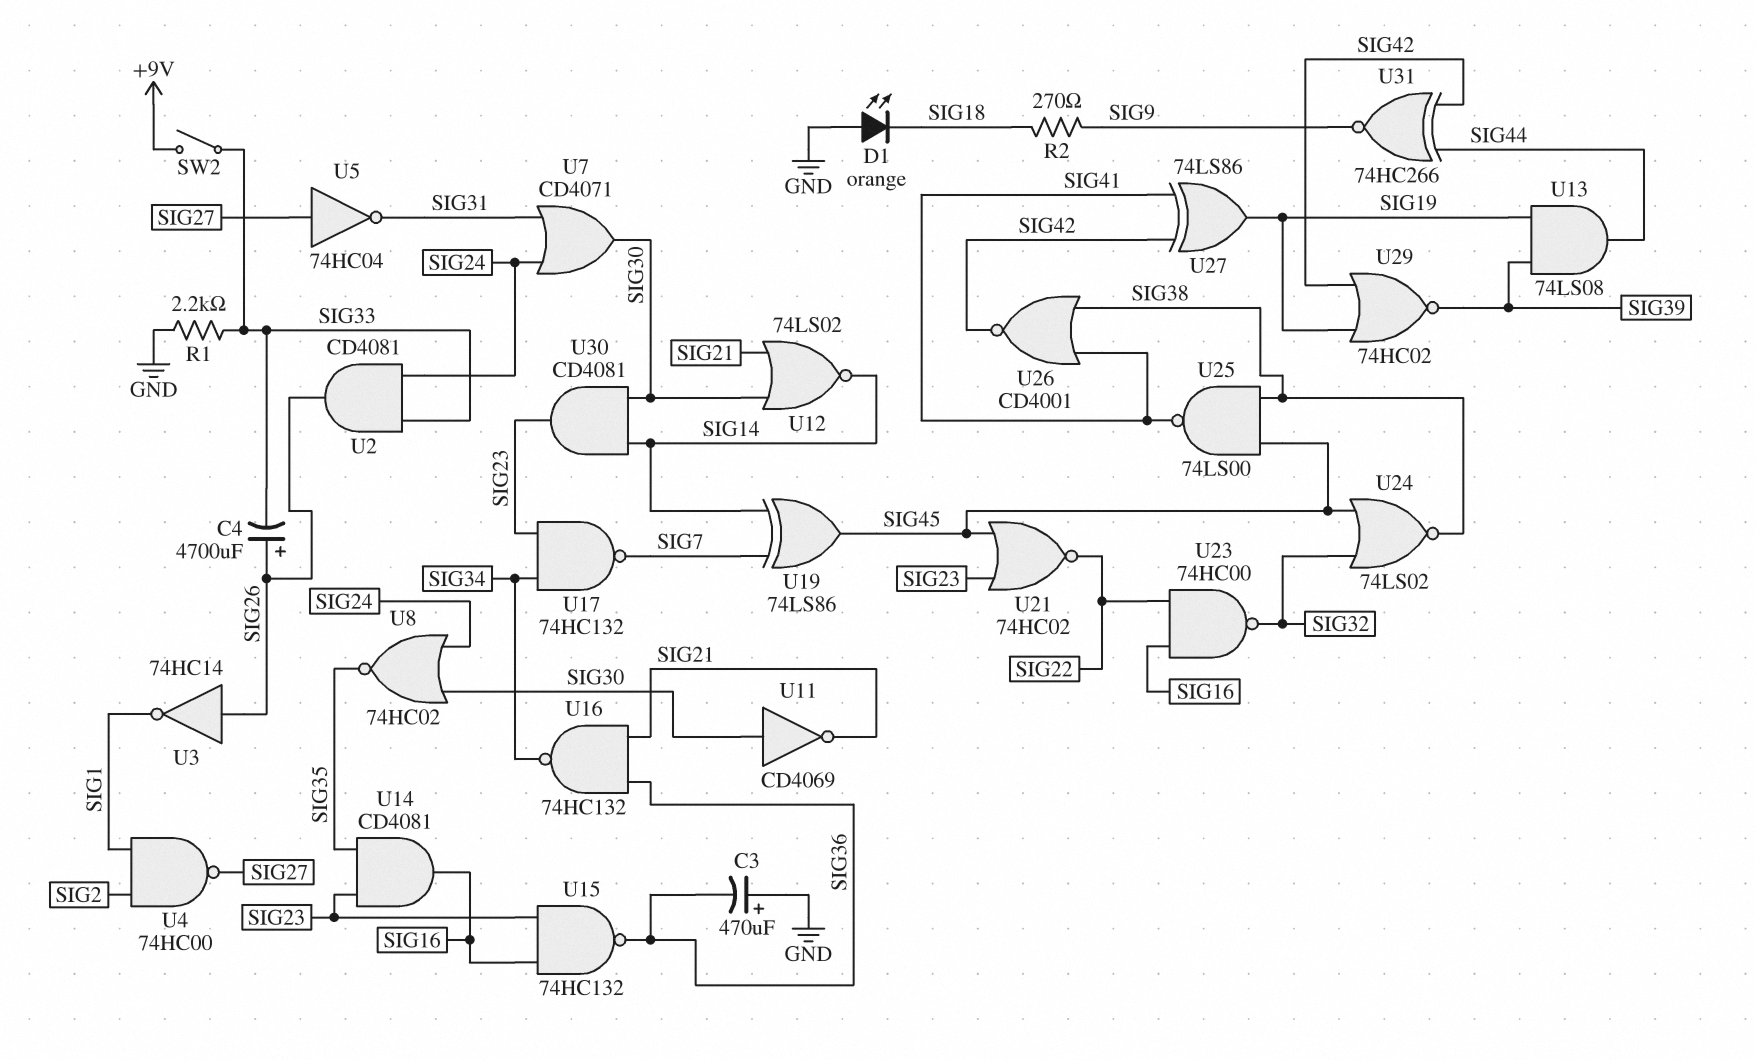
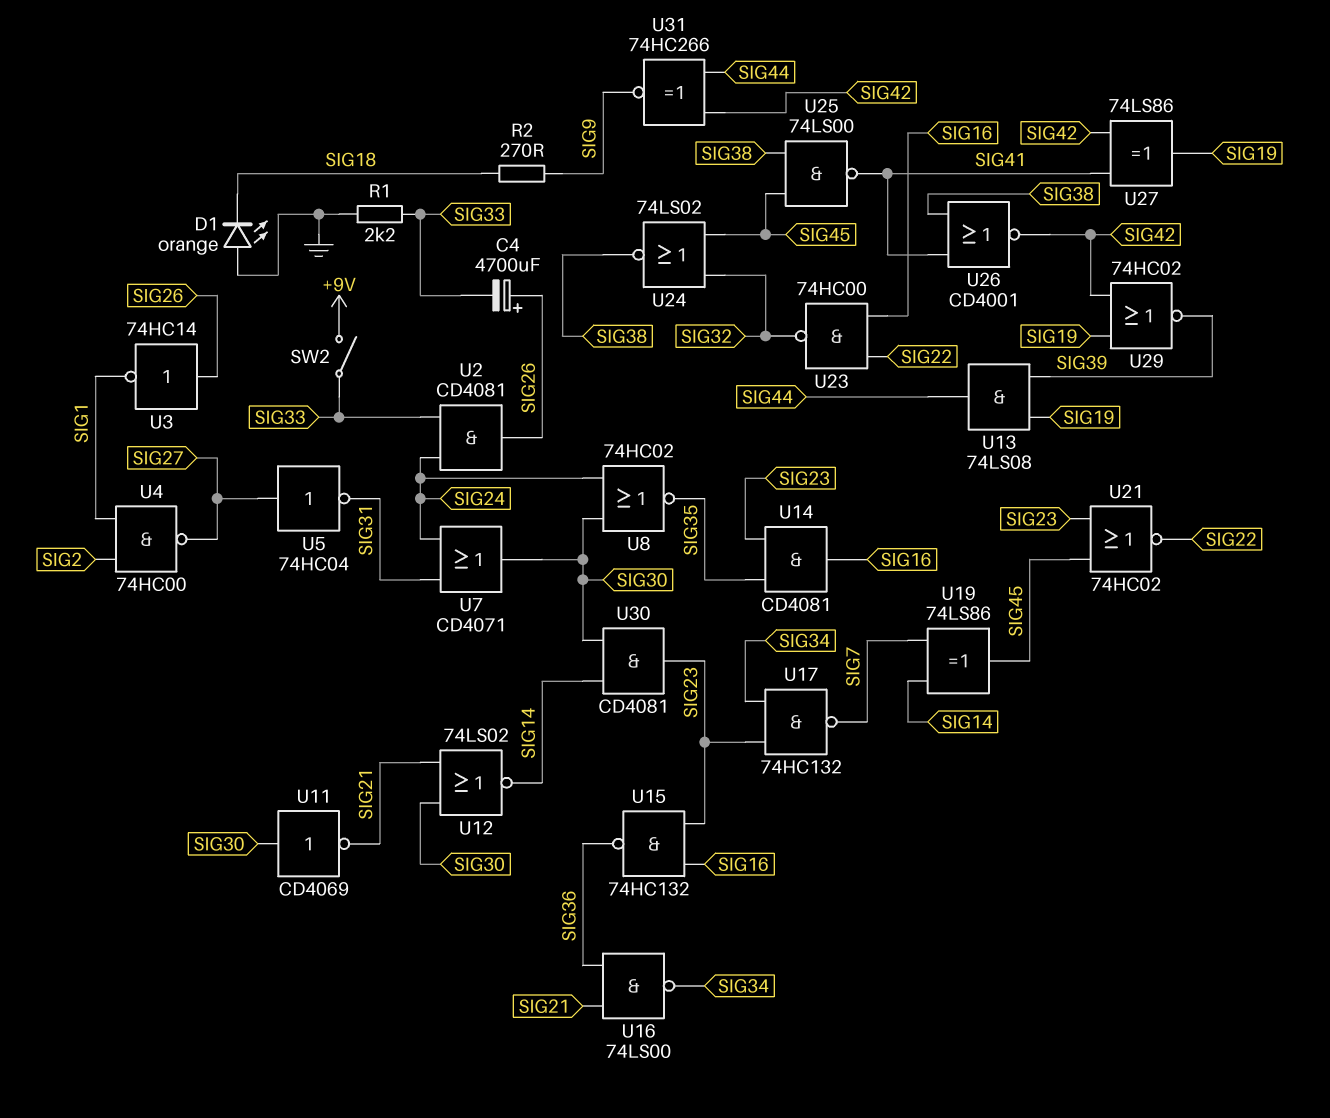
C3: 470uF (plus GND, minus SIG36) -> none
U16: NAND 74HC132 (in SIG21, in SIG36, out SIG34) -> NAND 74LS00 (in SIG21, in SIG36, out SIG34)

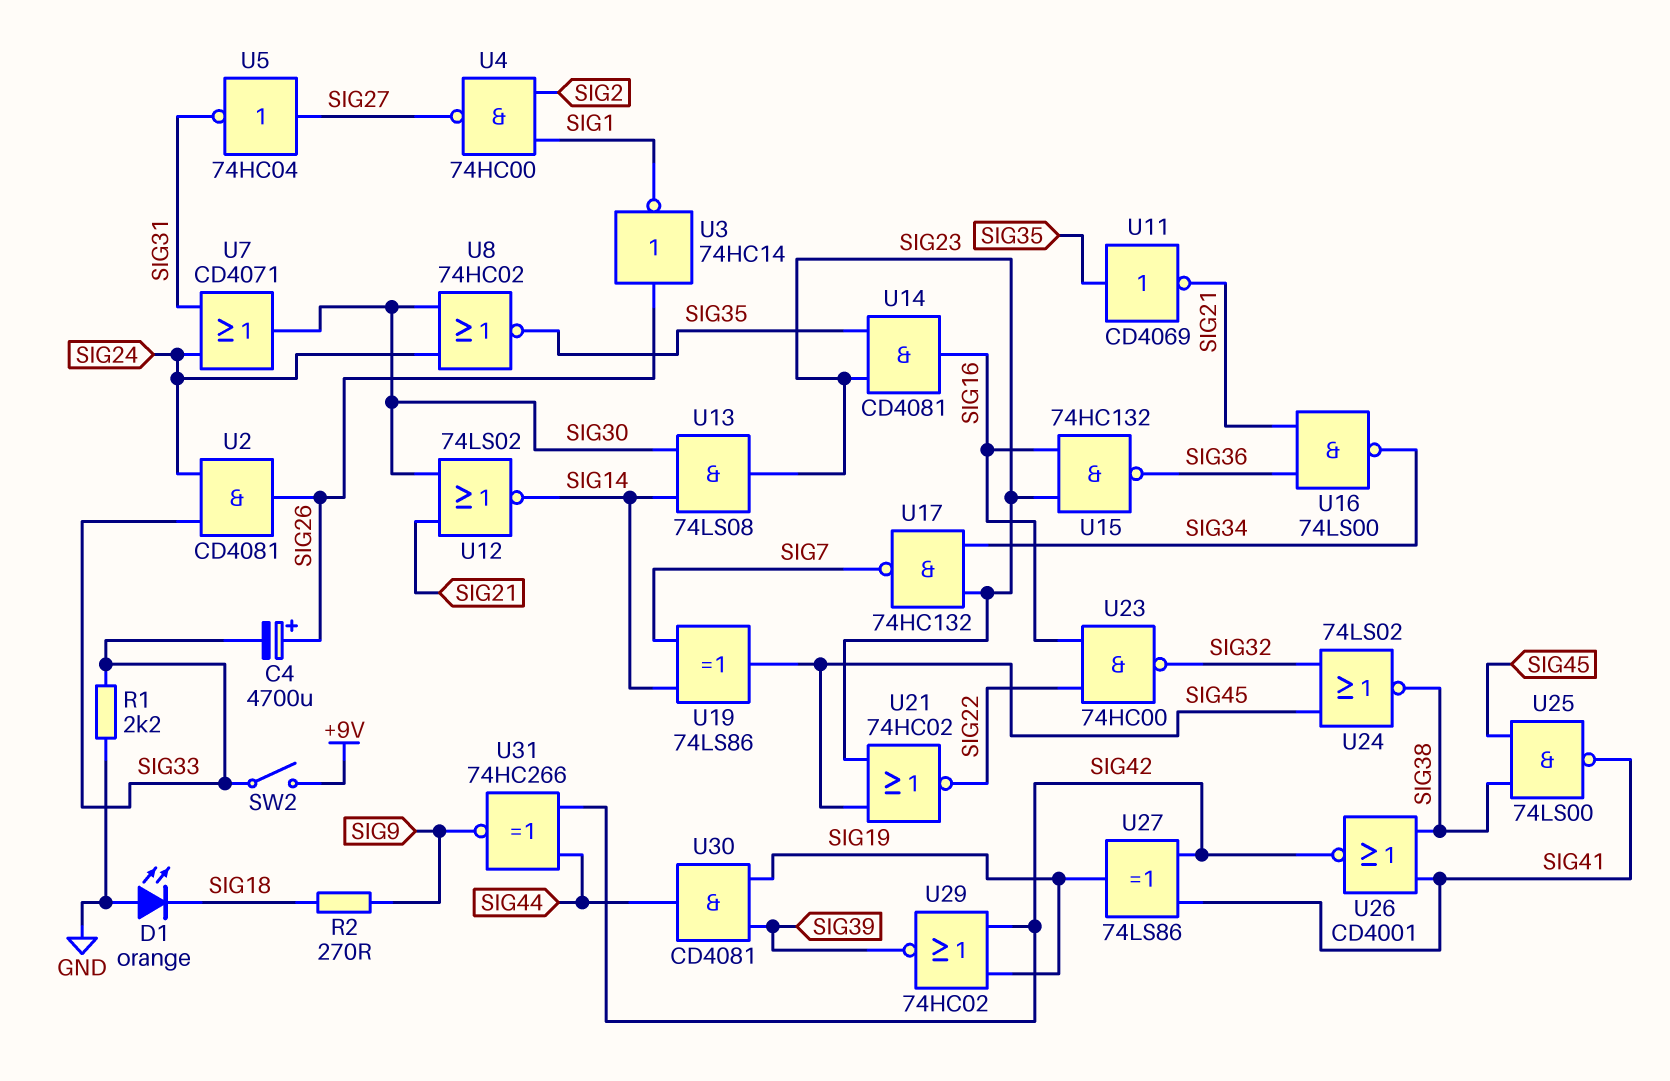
U11: NOT CD4069 (in SIG30, out SIG21) -> NOT CD4069 (in SIG35, out SIG21)
U13: AND 74LS08 (in SIG19, in SIG39, out SIG44) -> AND 74LS08 (in SIG14, in SIG30, out SIG23)
U30: AND CD4081 (in SIG14, in SIG30, out SIG23) -> AND CD4081 (in SIG19, in SIG39, out SIG44)

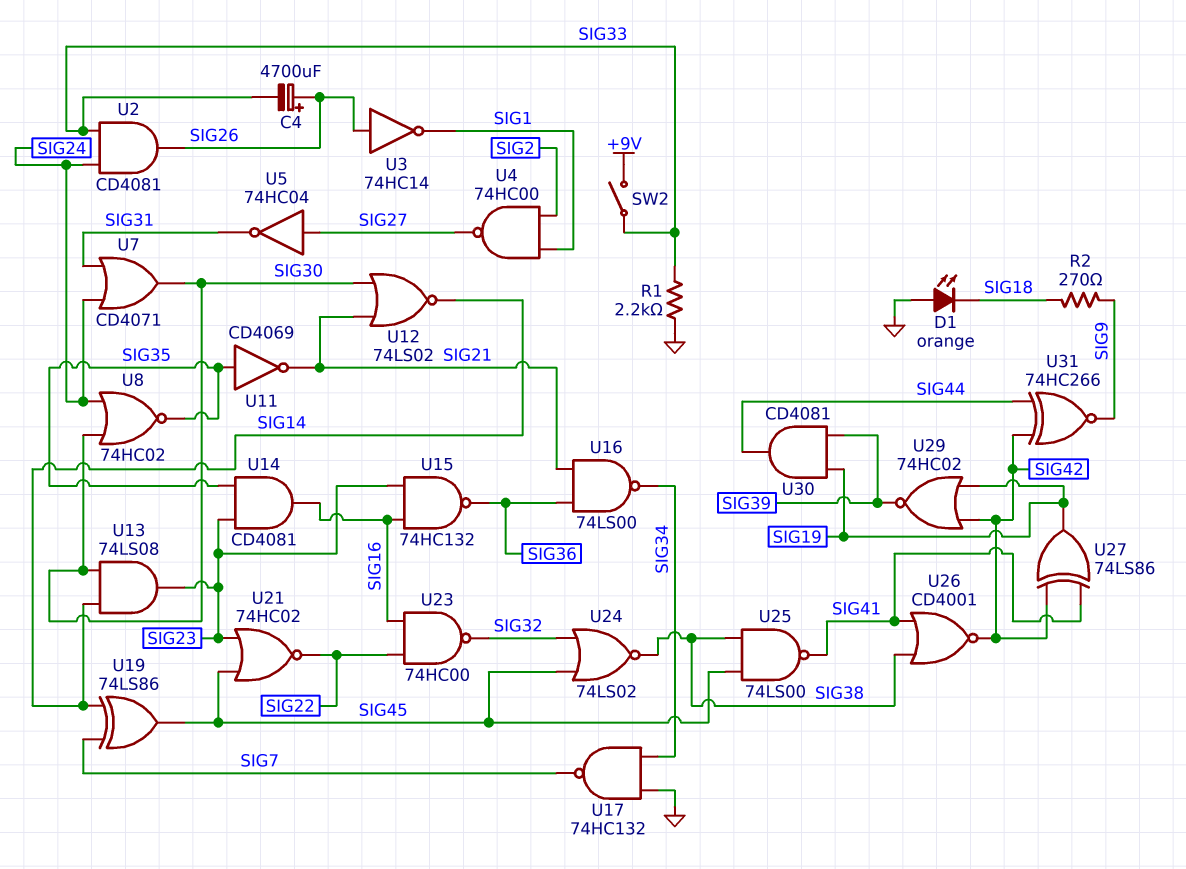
U17: NAND 74HC132 (in SIG23, in SIG34, out SIG7) -> NAND 74HC132 (in GND, in SIG34, out SIG7)

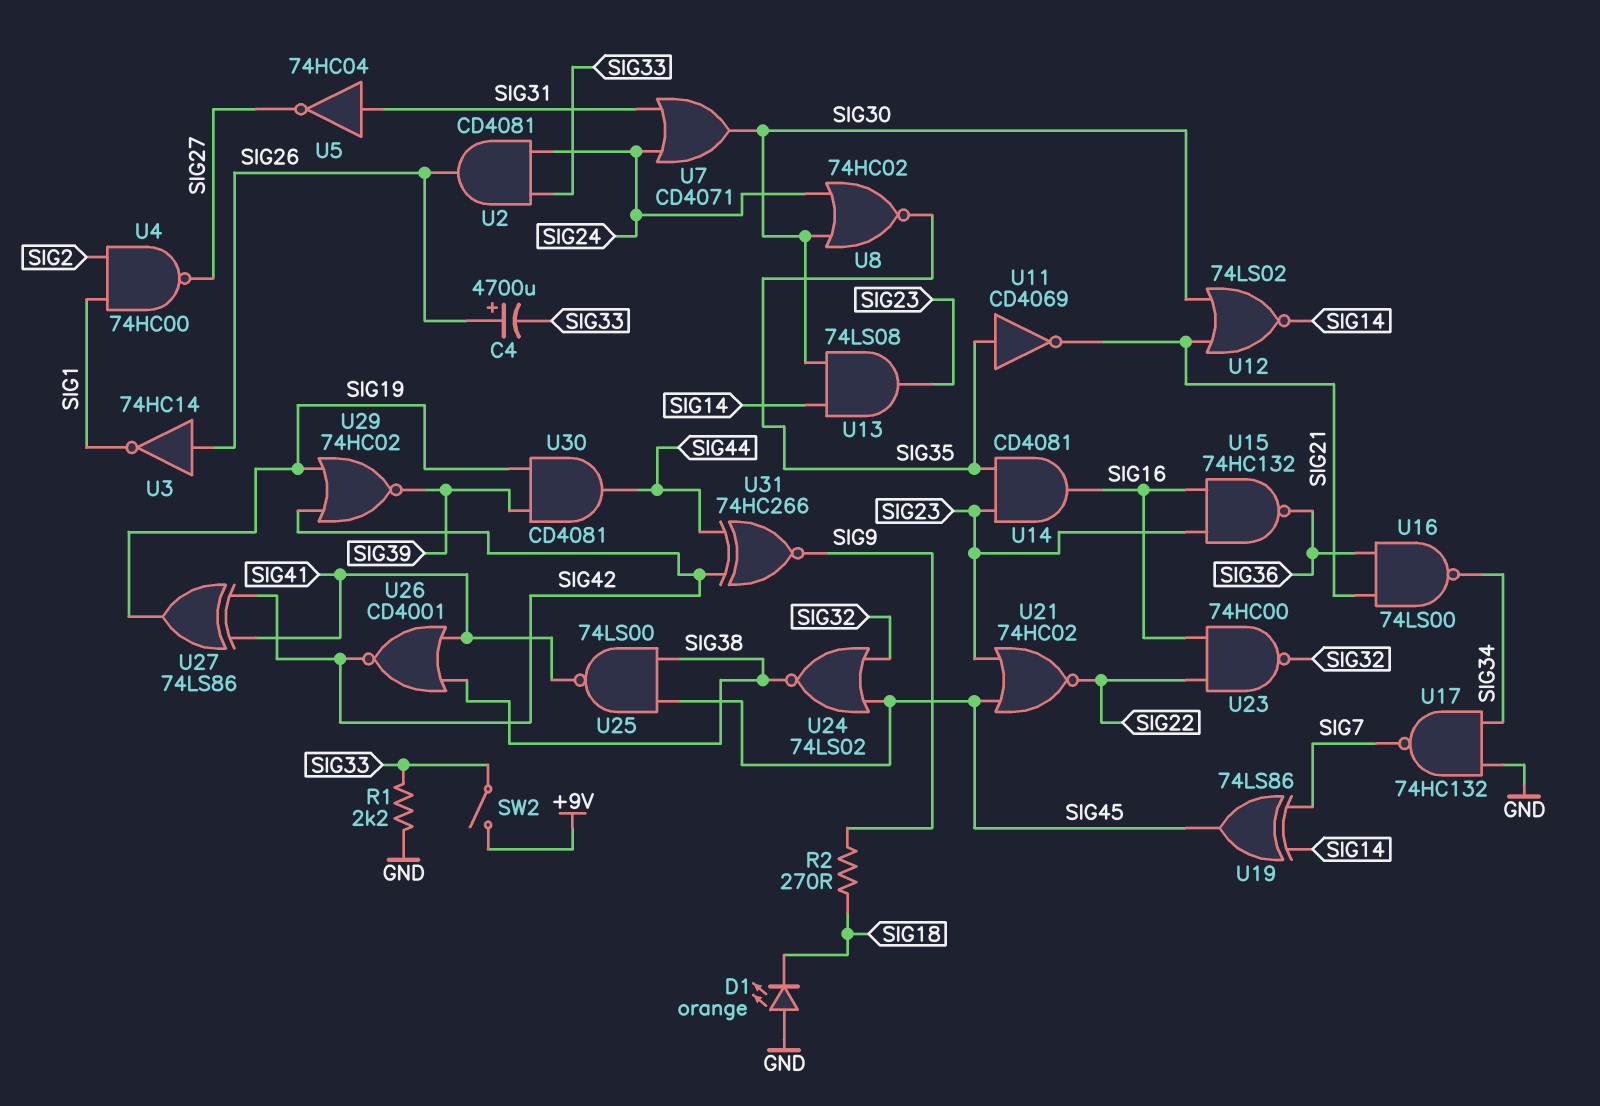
U5: NOT 74HC04 (in SIG27, out SIG31) -> NOT 74HC04 (in SIG31, out SIG27)

